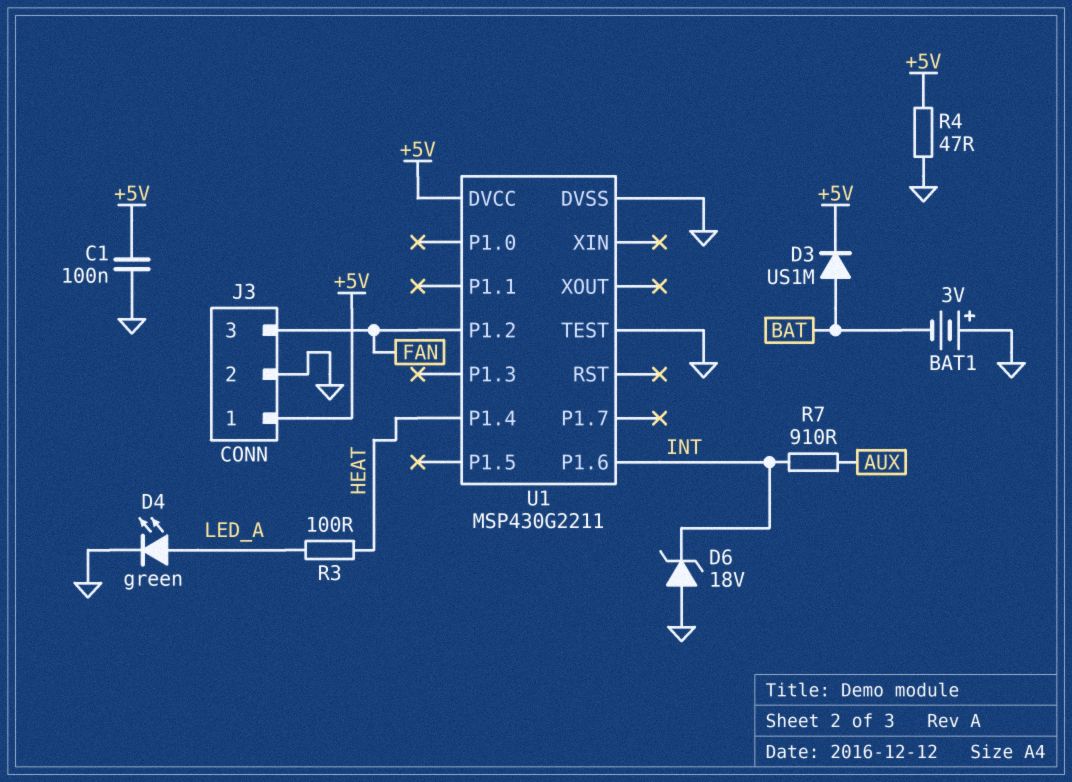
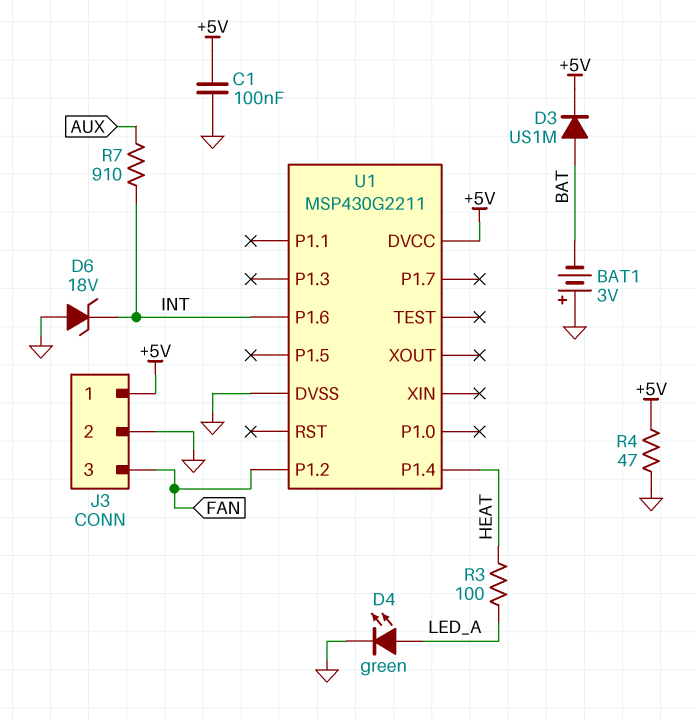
U1 pin TEST: GND -> none

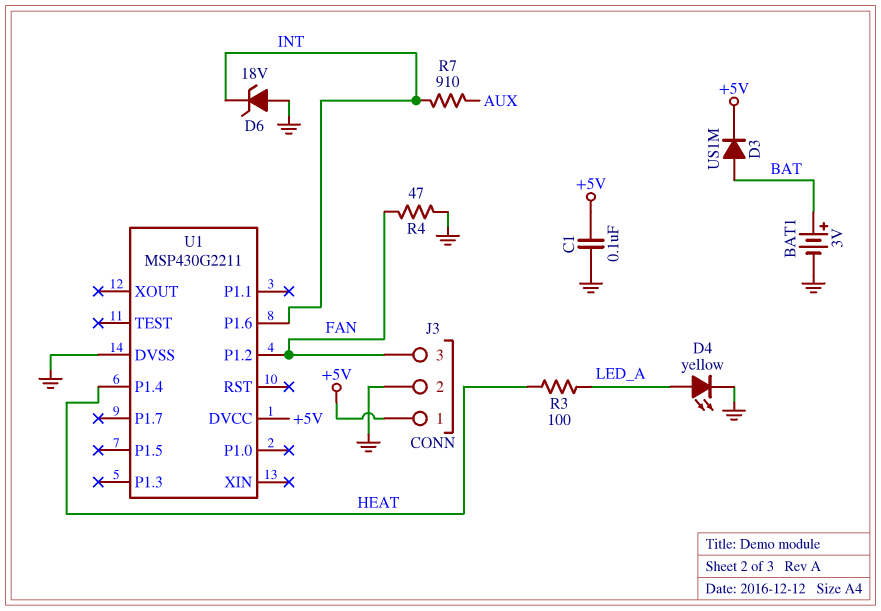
BAT1: 3V (plus GND, minus BAT) -> 3V (plus BAT, minus GND)
D4: LED green (A LED_A, K GND) -> LED yellow (A LED_A, K GND)
R4: 47 (+5V, GND) -> 47 (FAN, GND)

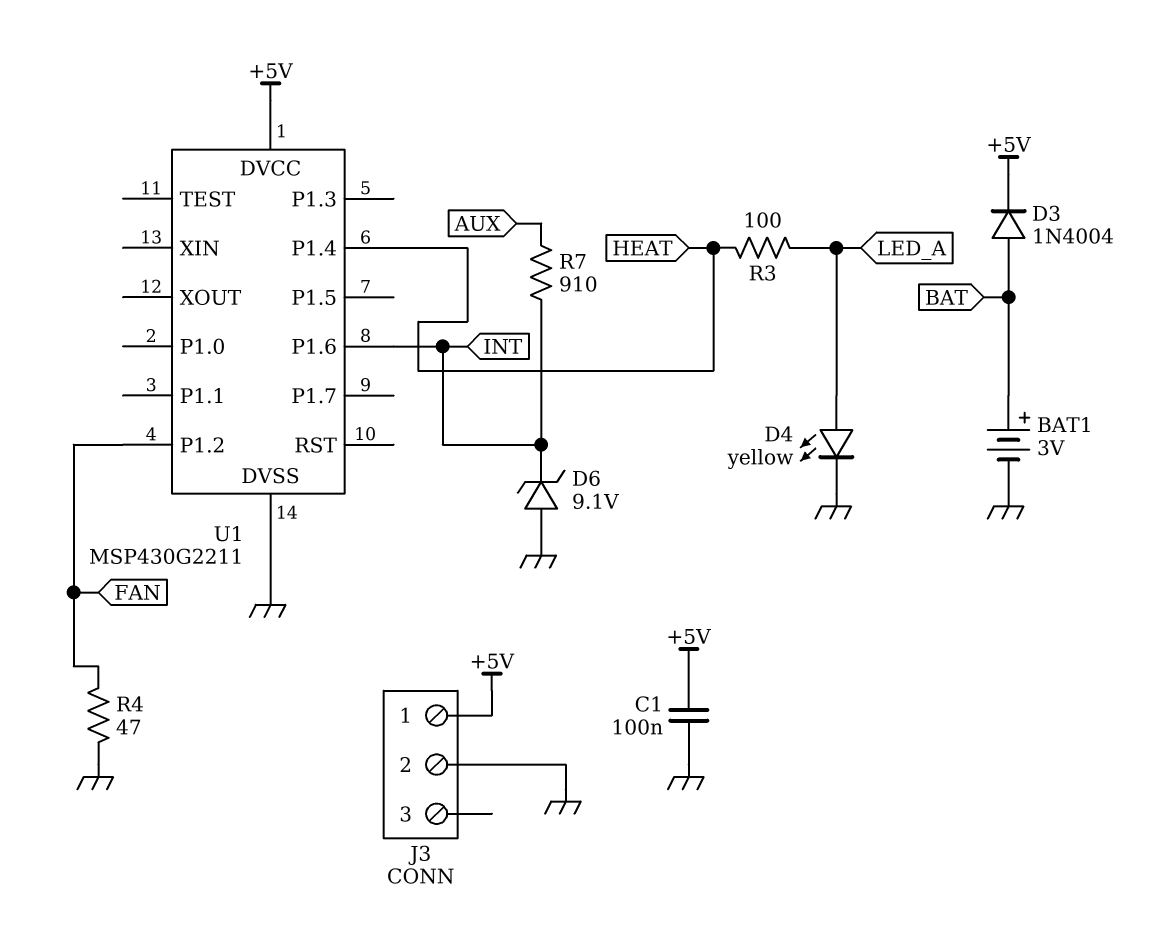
D3: diode US1M (A BAT, K +5V) -> diode 1N4004 (A BAT, K +5V)
D6: zener 18V (A GND, K INT) -> zener 9.1V (A GND, K INT)
J3 pin 3: FAN -> none

